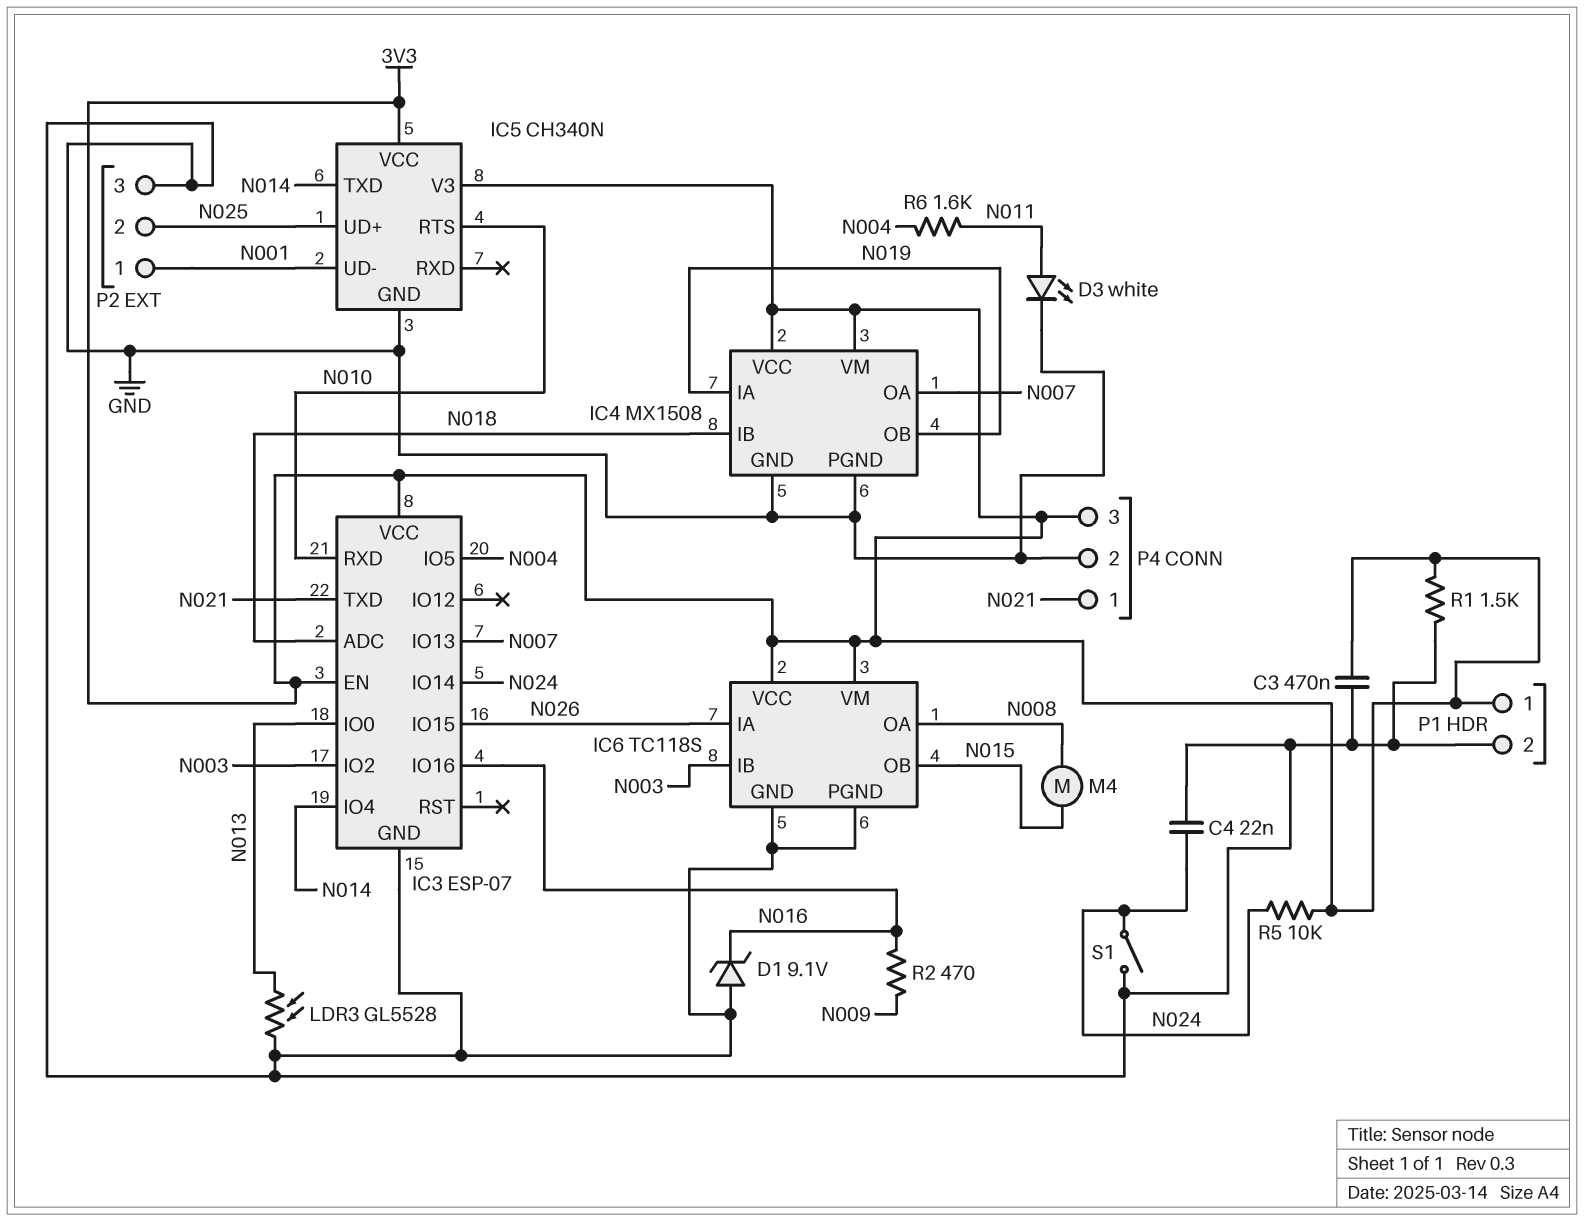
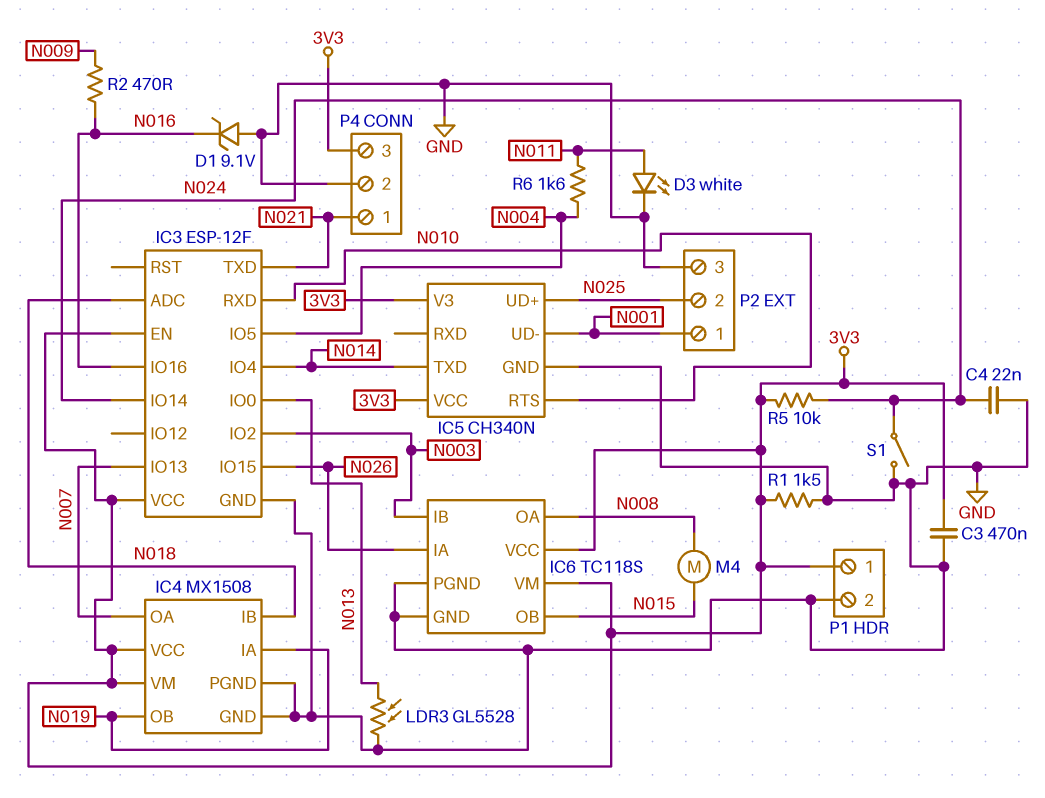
IC3: ESP-07 -> ESP-12F

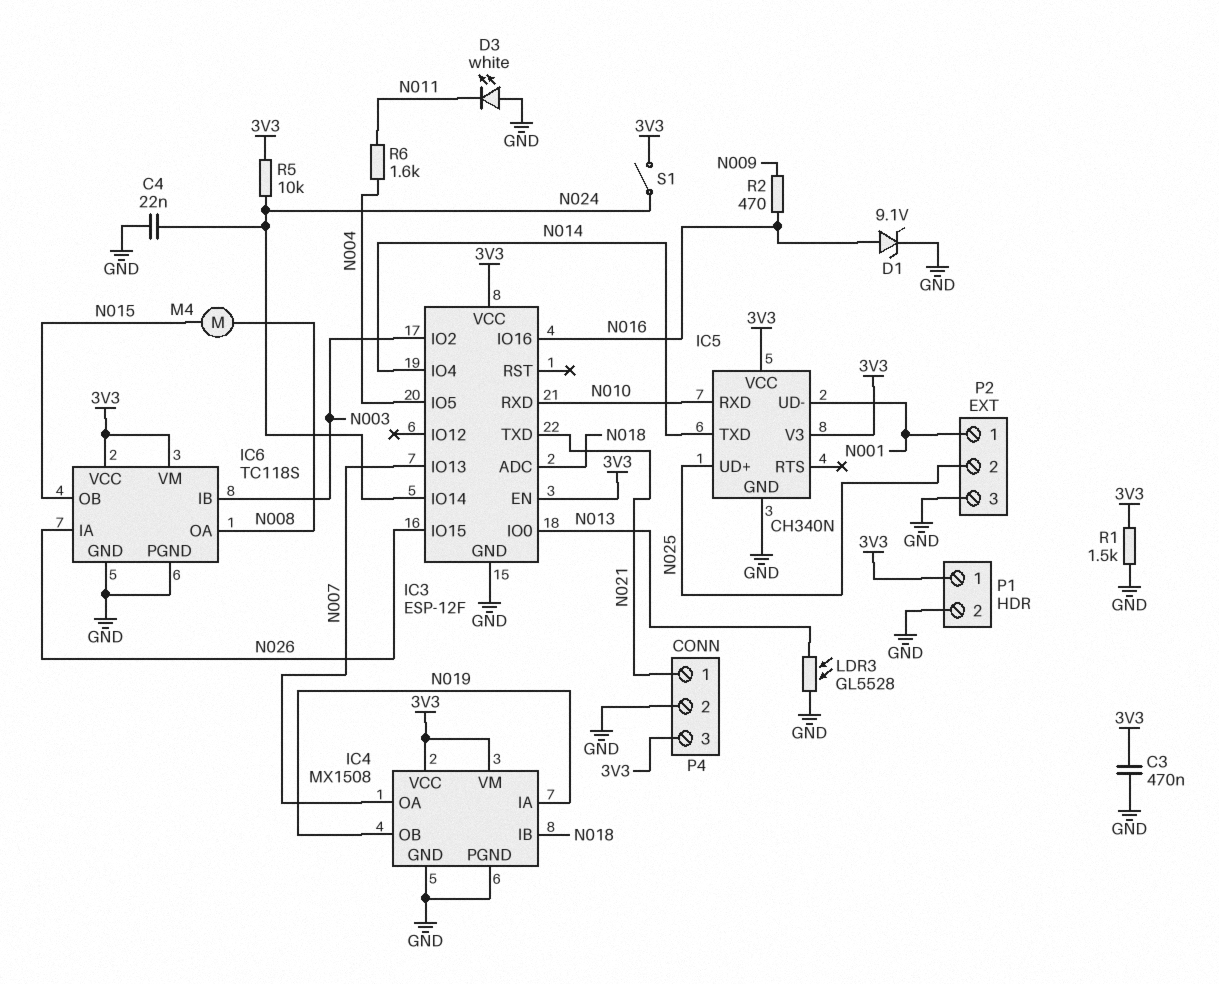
D1: zener 9.1V (A GND, K N016) -> zener 9.1V (A N016, K GND)
D3: LED white (A N011, K GND) -> LED white (A GND, K N011)
IC5 pin RTS: N010 -> none
IC5 pin RXD: none -> N010
S1: switch (GND, N024) -> switch (3V3, N024)

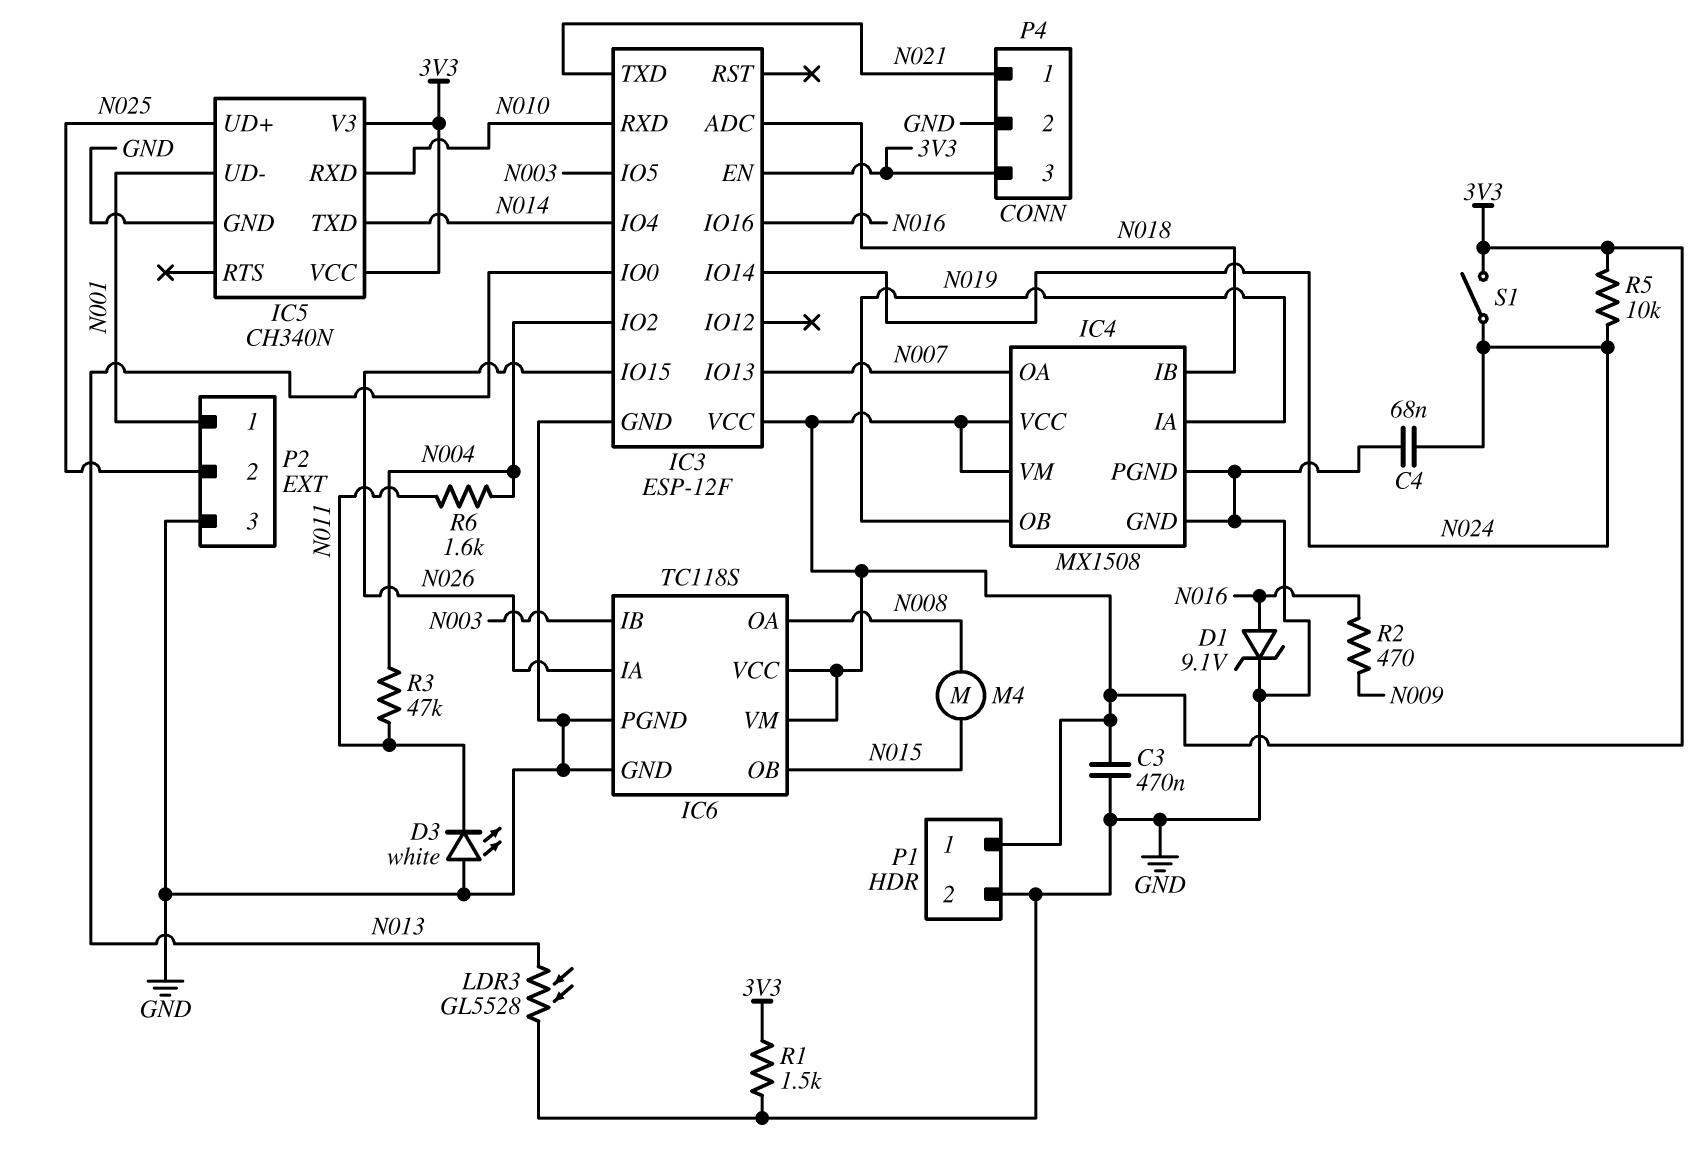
C4: 22nF (GND, N024) -> 68nF (GND, N024)
IC3 pin IO2: N003 -> N004
IC3 pin IO5: N004 -> N003
R3: none -> 47k (N004, N011)

